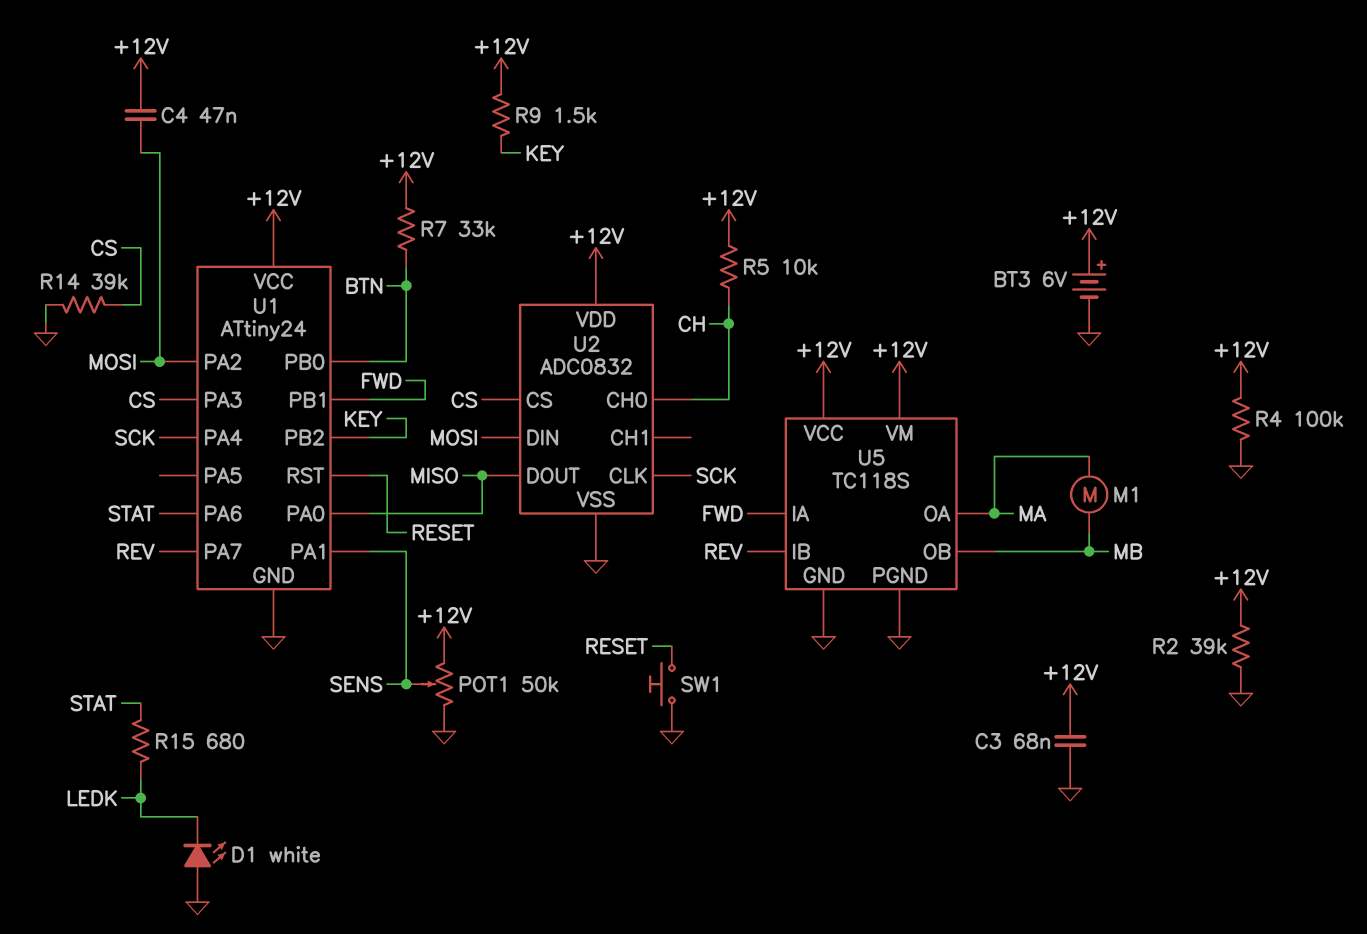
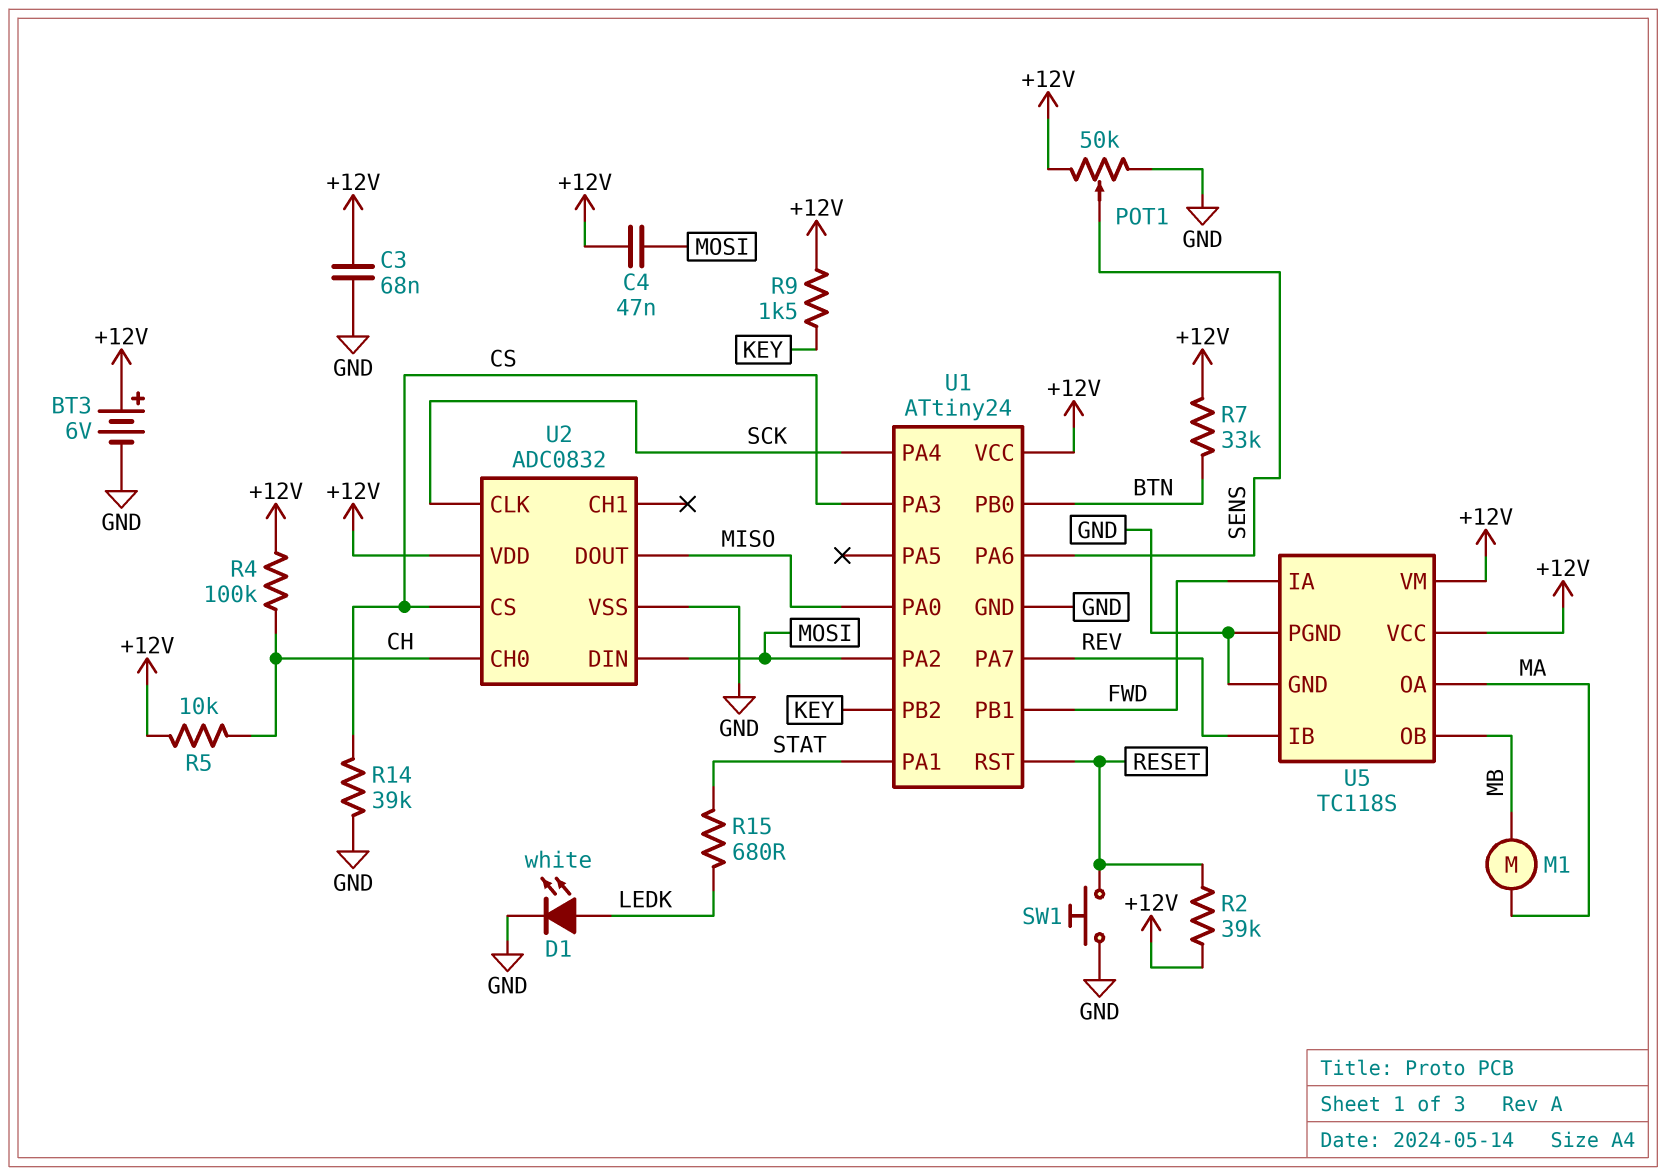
D1: LED white (A GND, K LEDK) -> LED white (A LEDK, K GND)
R2: 39k (+12V, GND) -> 39k (+12V, RESET)
R4: 100k (+12V, GND) -> 100k (+12V, CH)
U1 pin PA1: SENS -> STAT
U1 pin PA6: STAT -> SENS

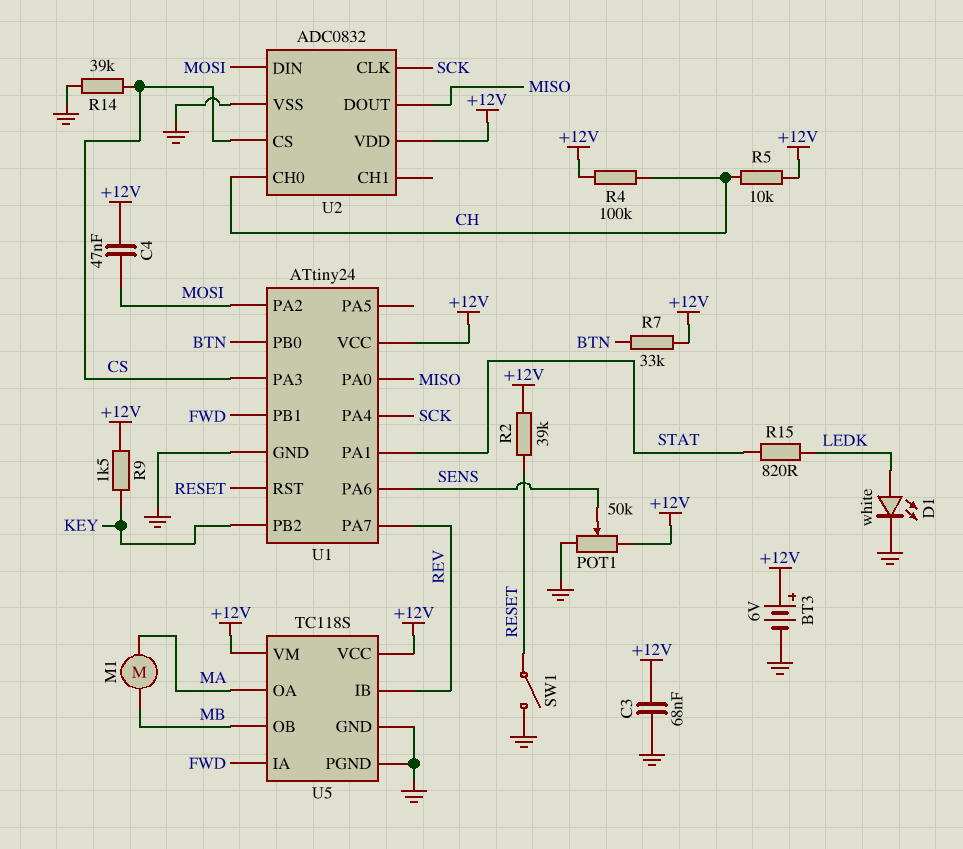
R15: 680 (LEDK, STAT) -> 820 (LEDK, STAT)
SW1: button (GND, RESET) -> switch (GND, RESET)

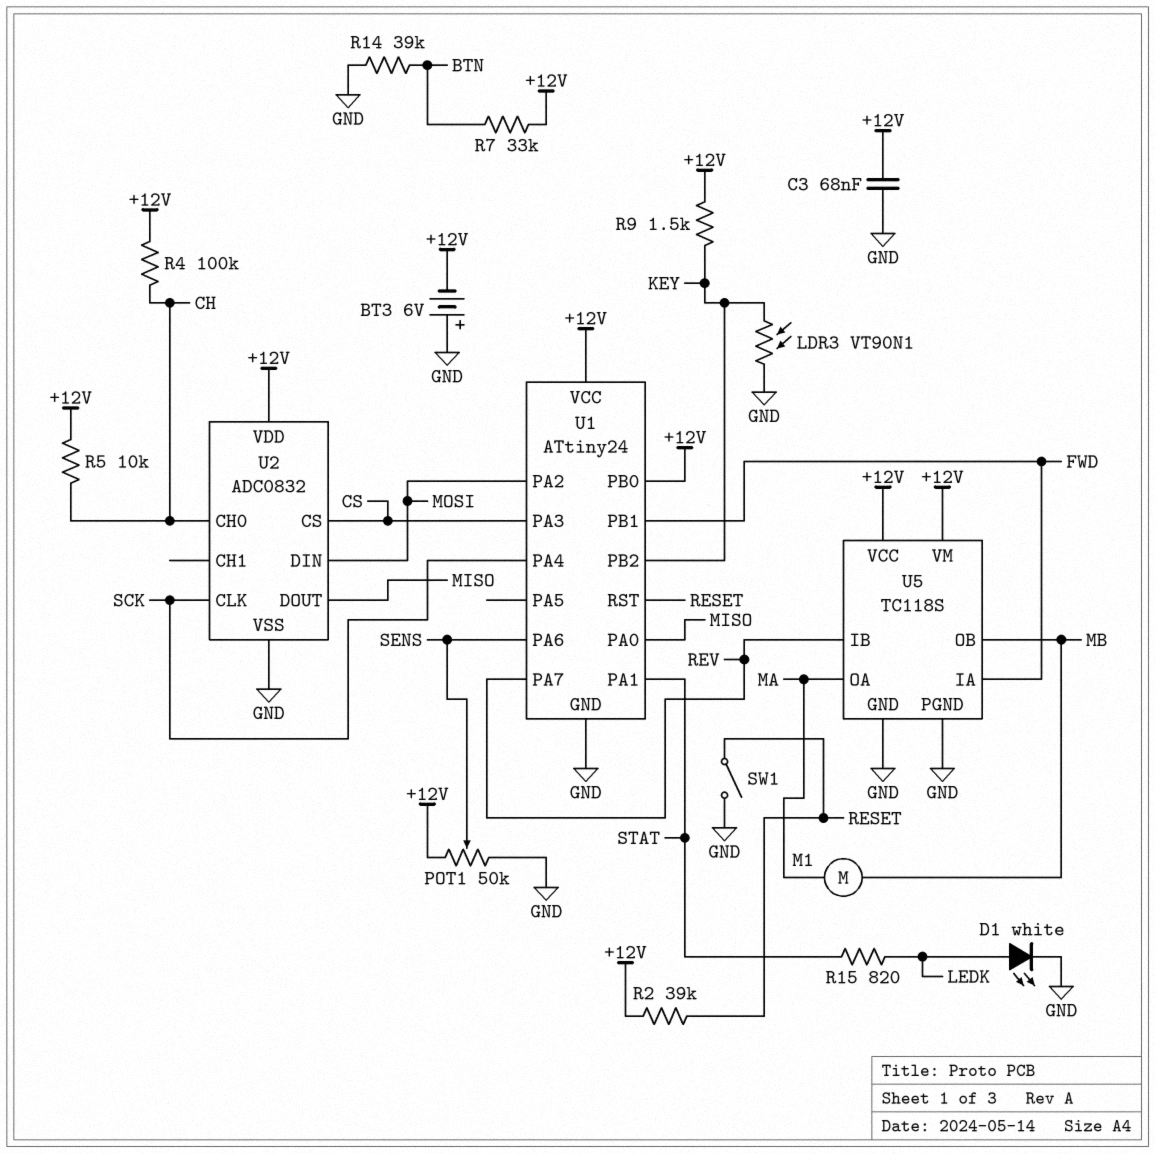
BT3: 6V (plus +12V, minus GND) -> 6V (plus GND, minus +12V)
C4: 47nF (+12V, MOSI) -> none
LDR3: none -> VT90N1 (GND, KEY)
R14: 39k (CS, GND) -> 39k (BTN, GND)
U1 pin PB0: BTN -> +12V

